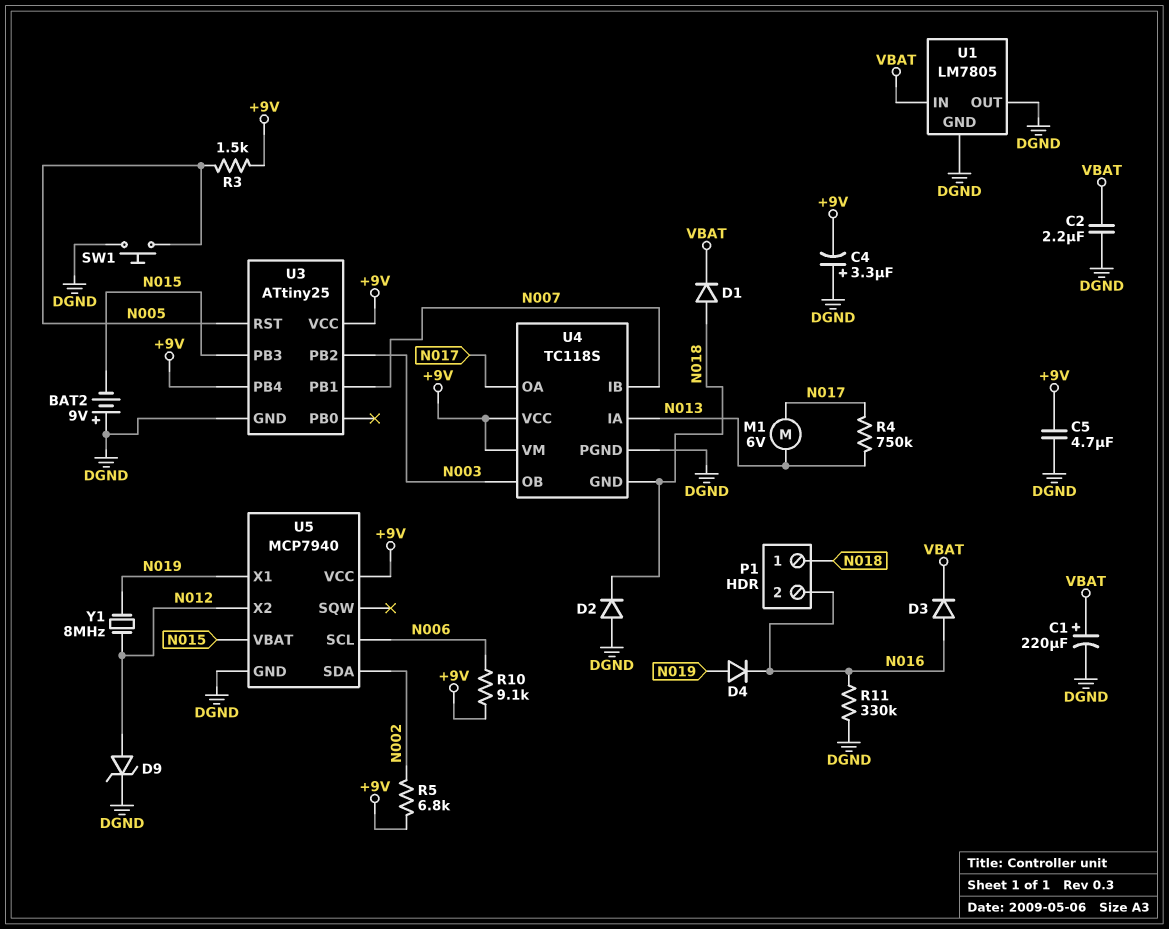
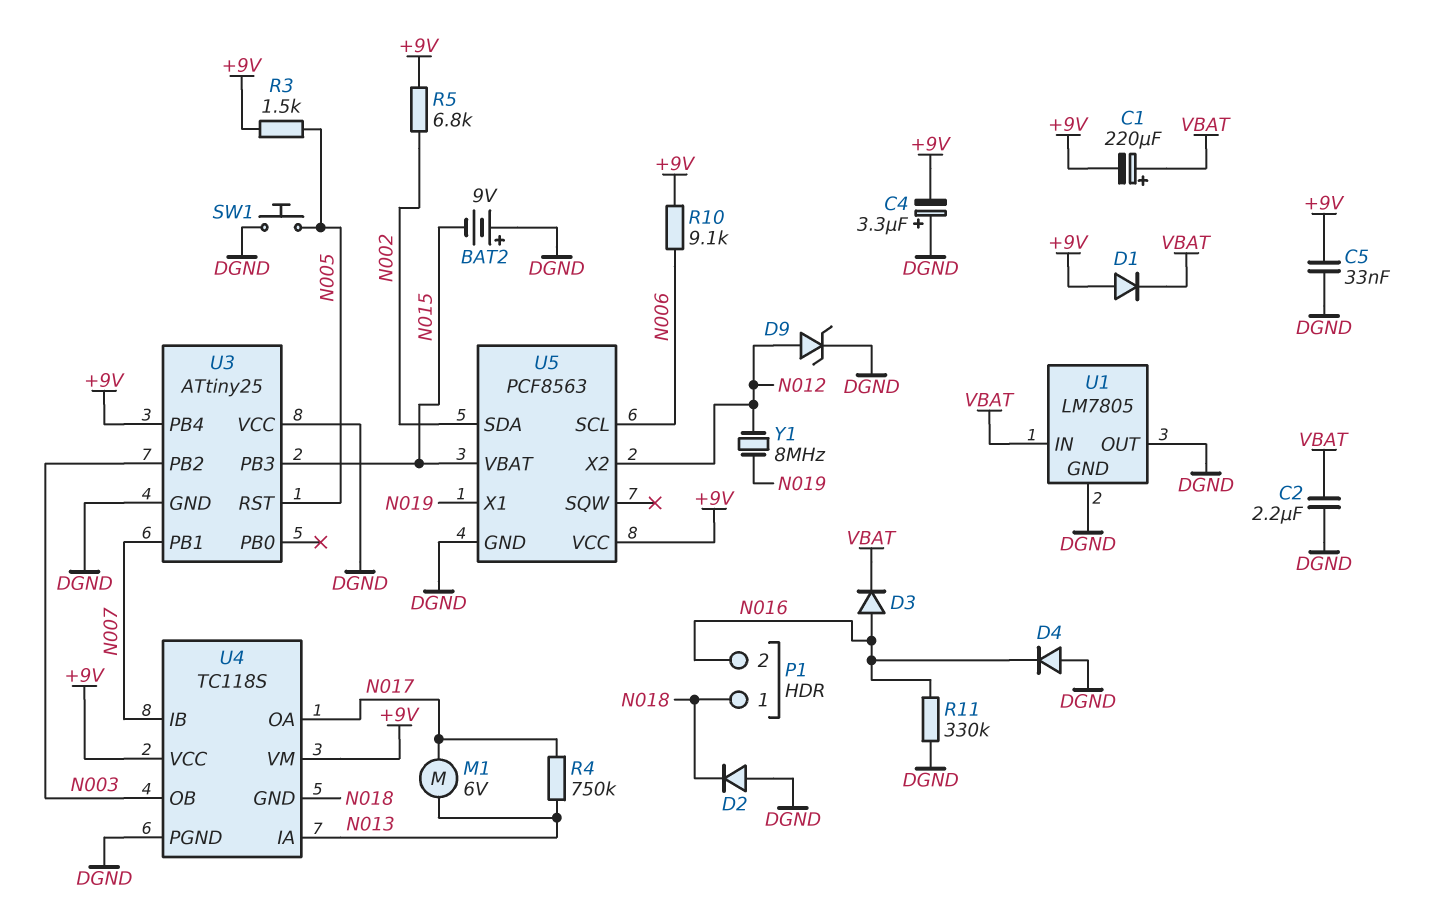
C1: 220uF (plus VBAT, minus DGND) -> 220uF (plus VBAT, minus +9V)
C5: 4.7uF (+9V, DGND) -> 33nF (+9V, DGND)
D1: diode (A N018, K VBAT) -> diode (A +9V, K VBAT)
D4: diode (A N019, K N016) -> diode (A DGND, K N016)
U3 pin VCC: +9V -> DGND
U5: MCP7940 -> PCF8563

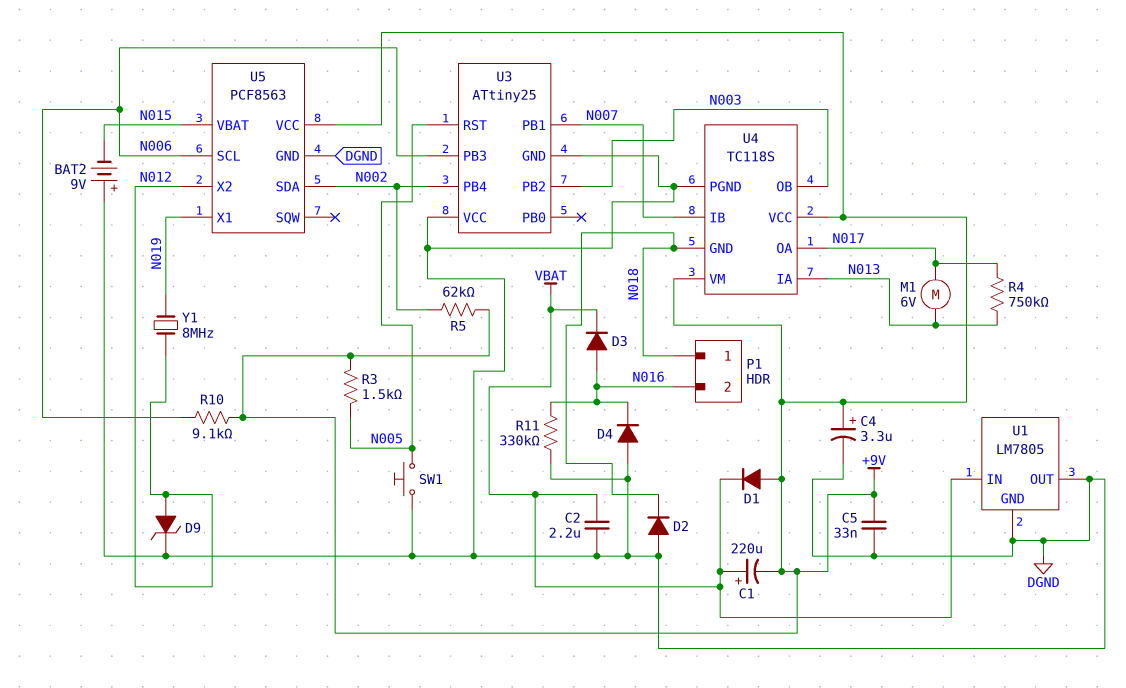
C4: 3.3uF (plus DGND, minus +9V) -> 3.3uF (plus +9V, minus DGND)
R5: 6.8k (+9V, N002) -> 62k (+9V, N002)
U3 pin PB3: N015 -> N006
U3 pin PB4: +9V -> N002

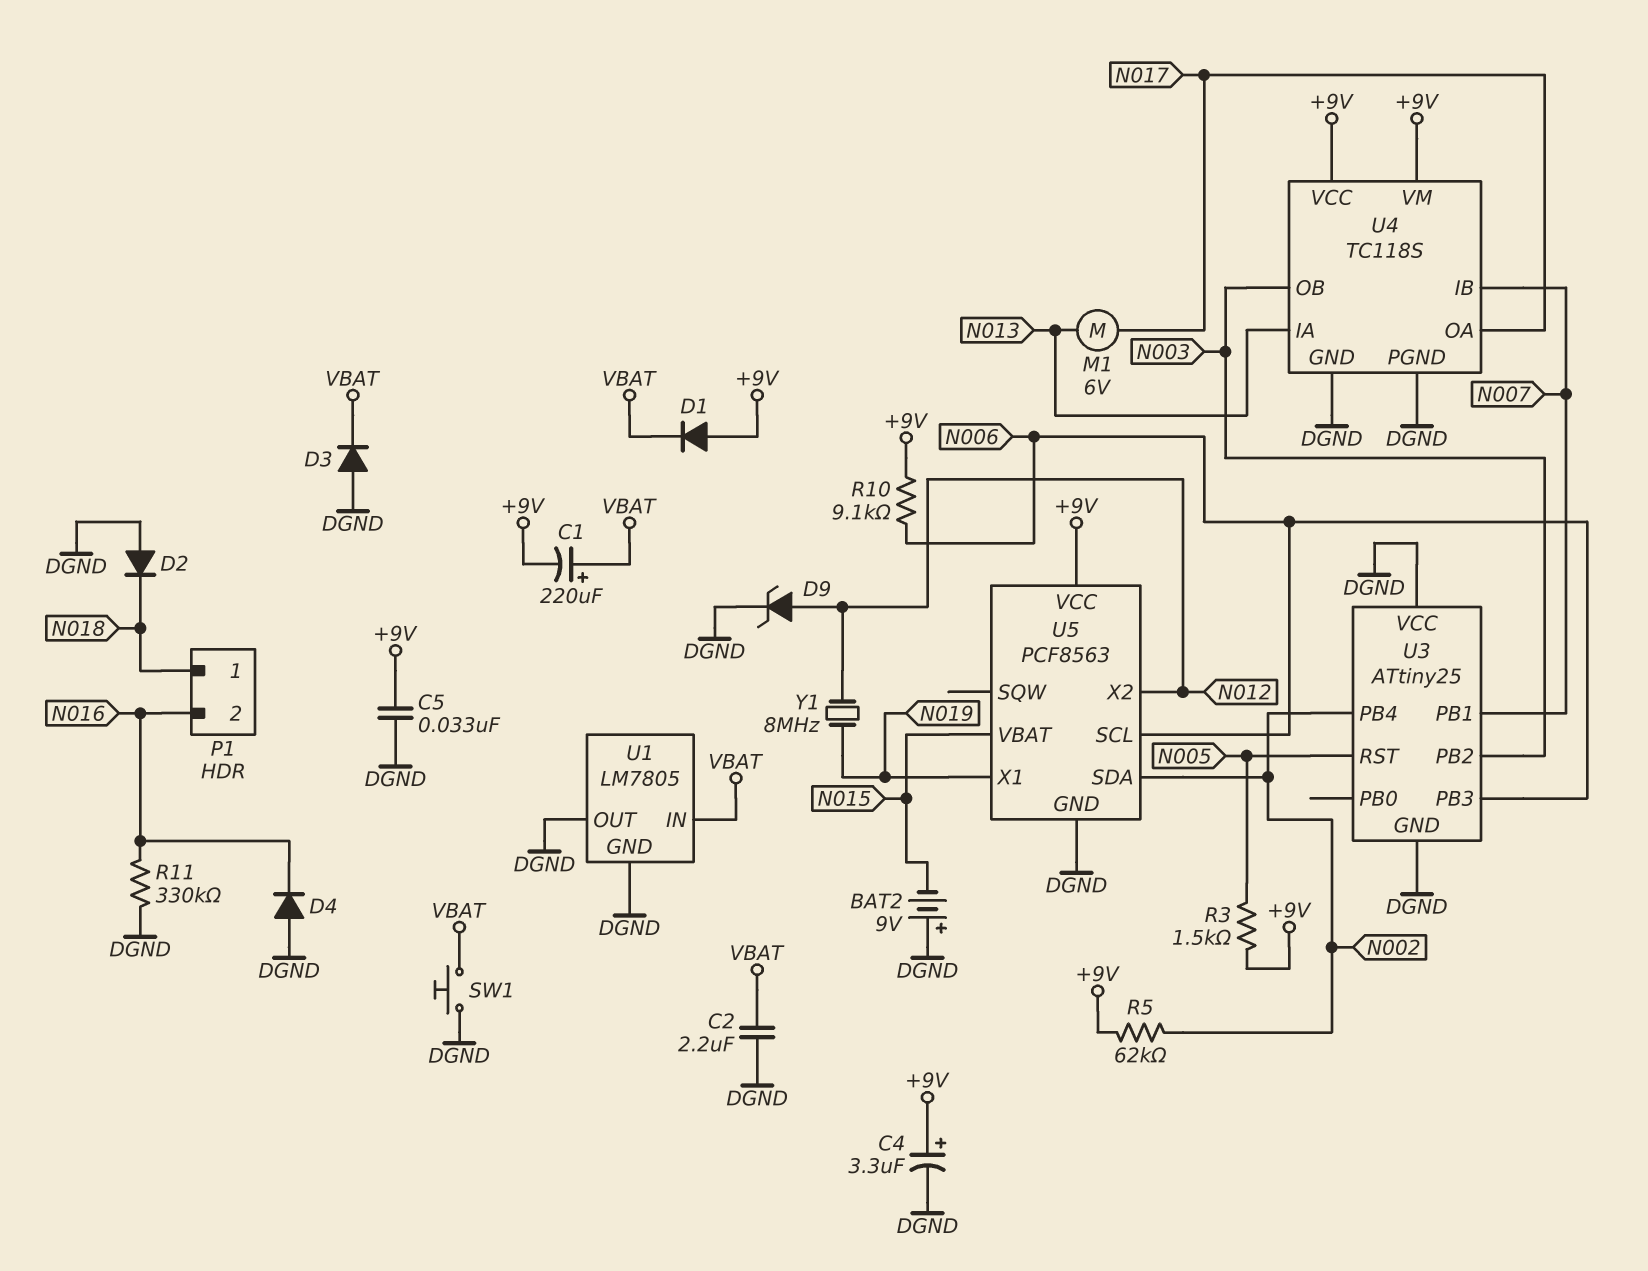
D3: diode (A N016, K VBAT) -> diode (A DGND, K VBAT)
R4: 750k (N013, N017) -> none
SW1: button (DGND, N005) -> button (DGND, VBAT)
U4 pin GND: N018 -> DGND

